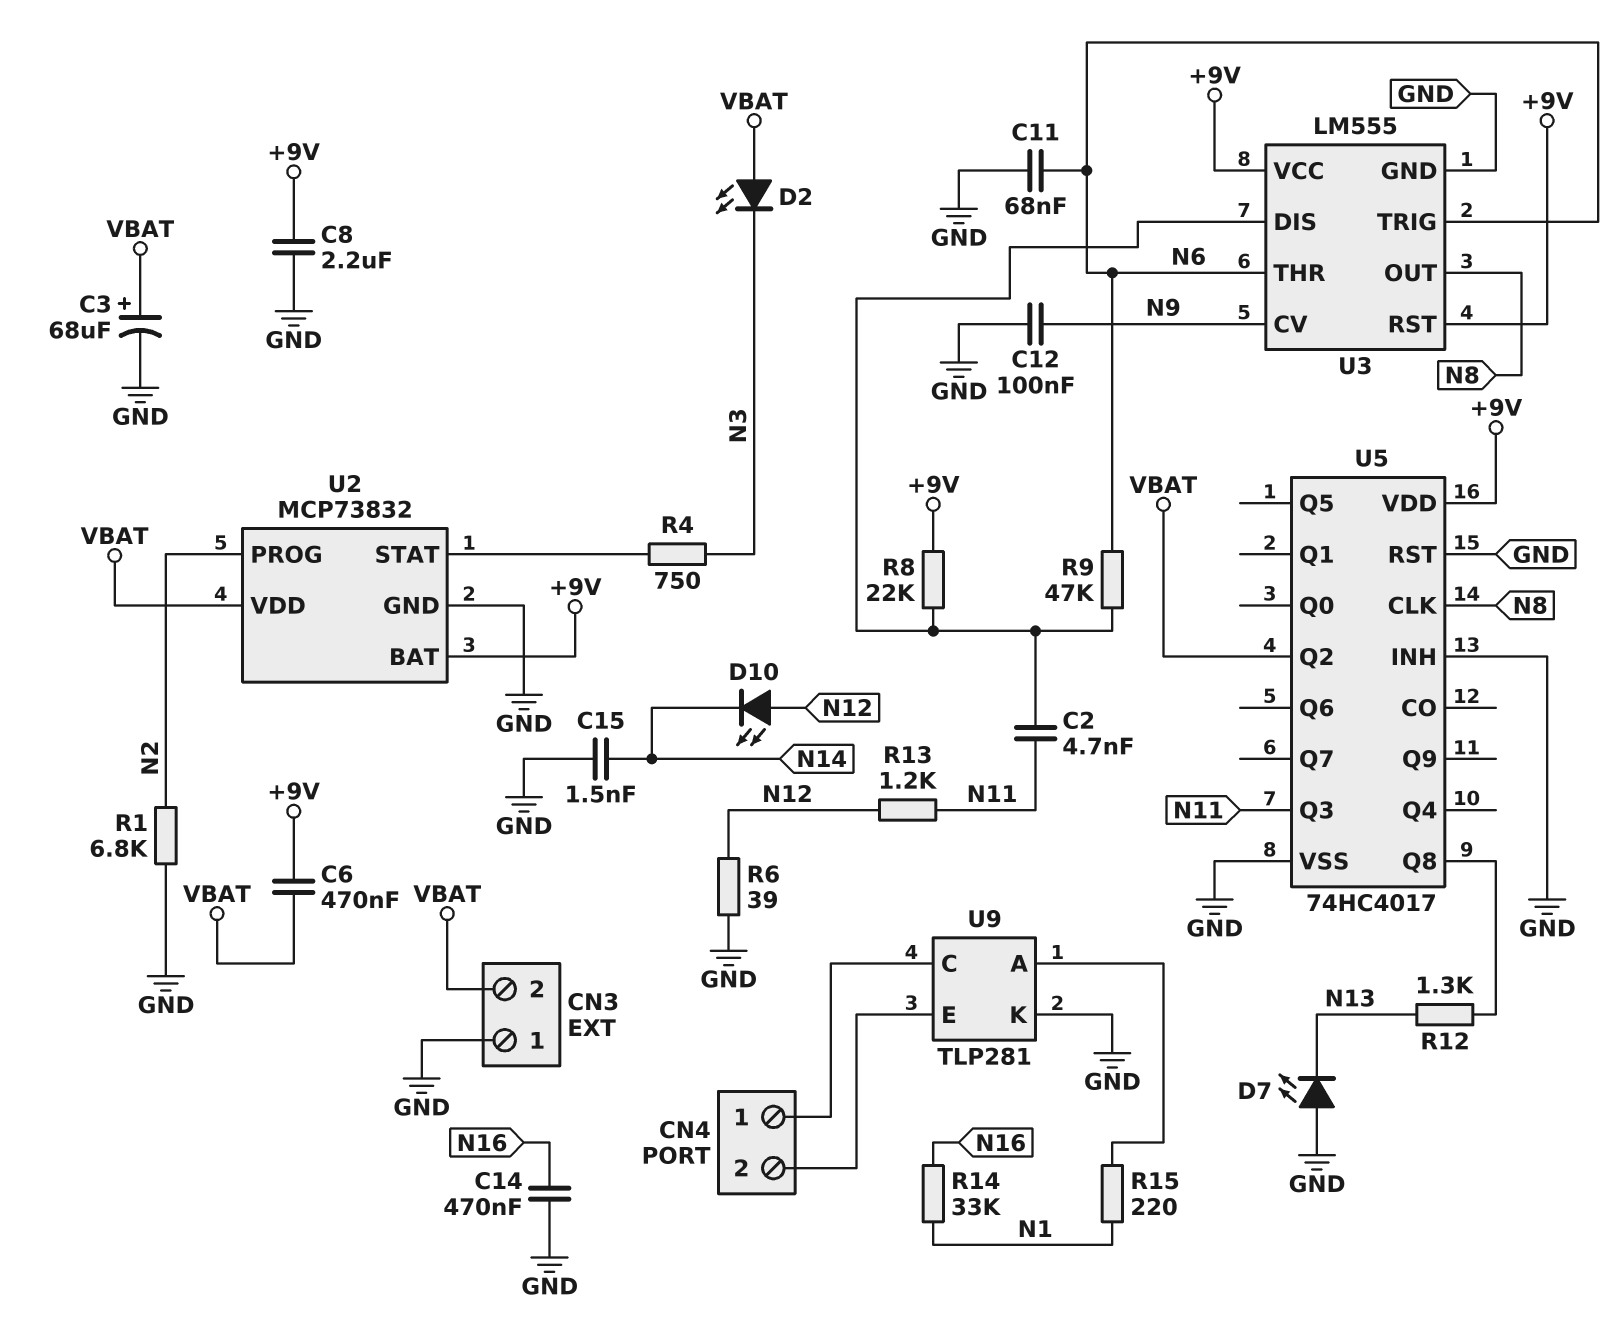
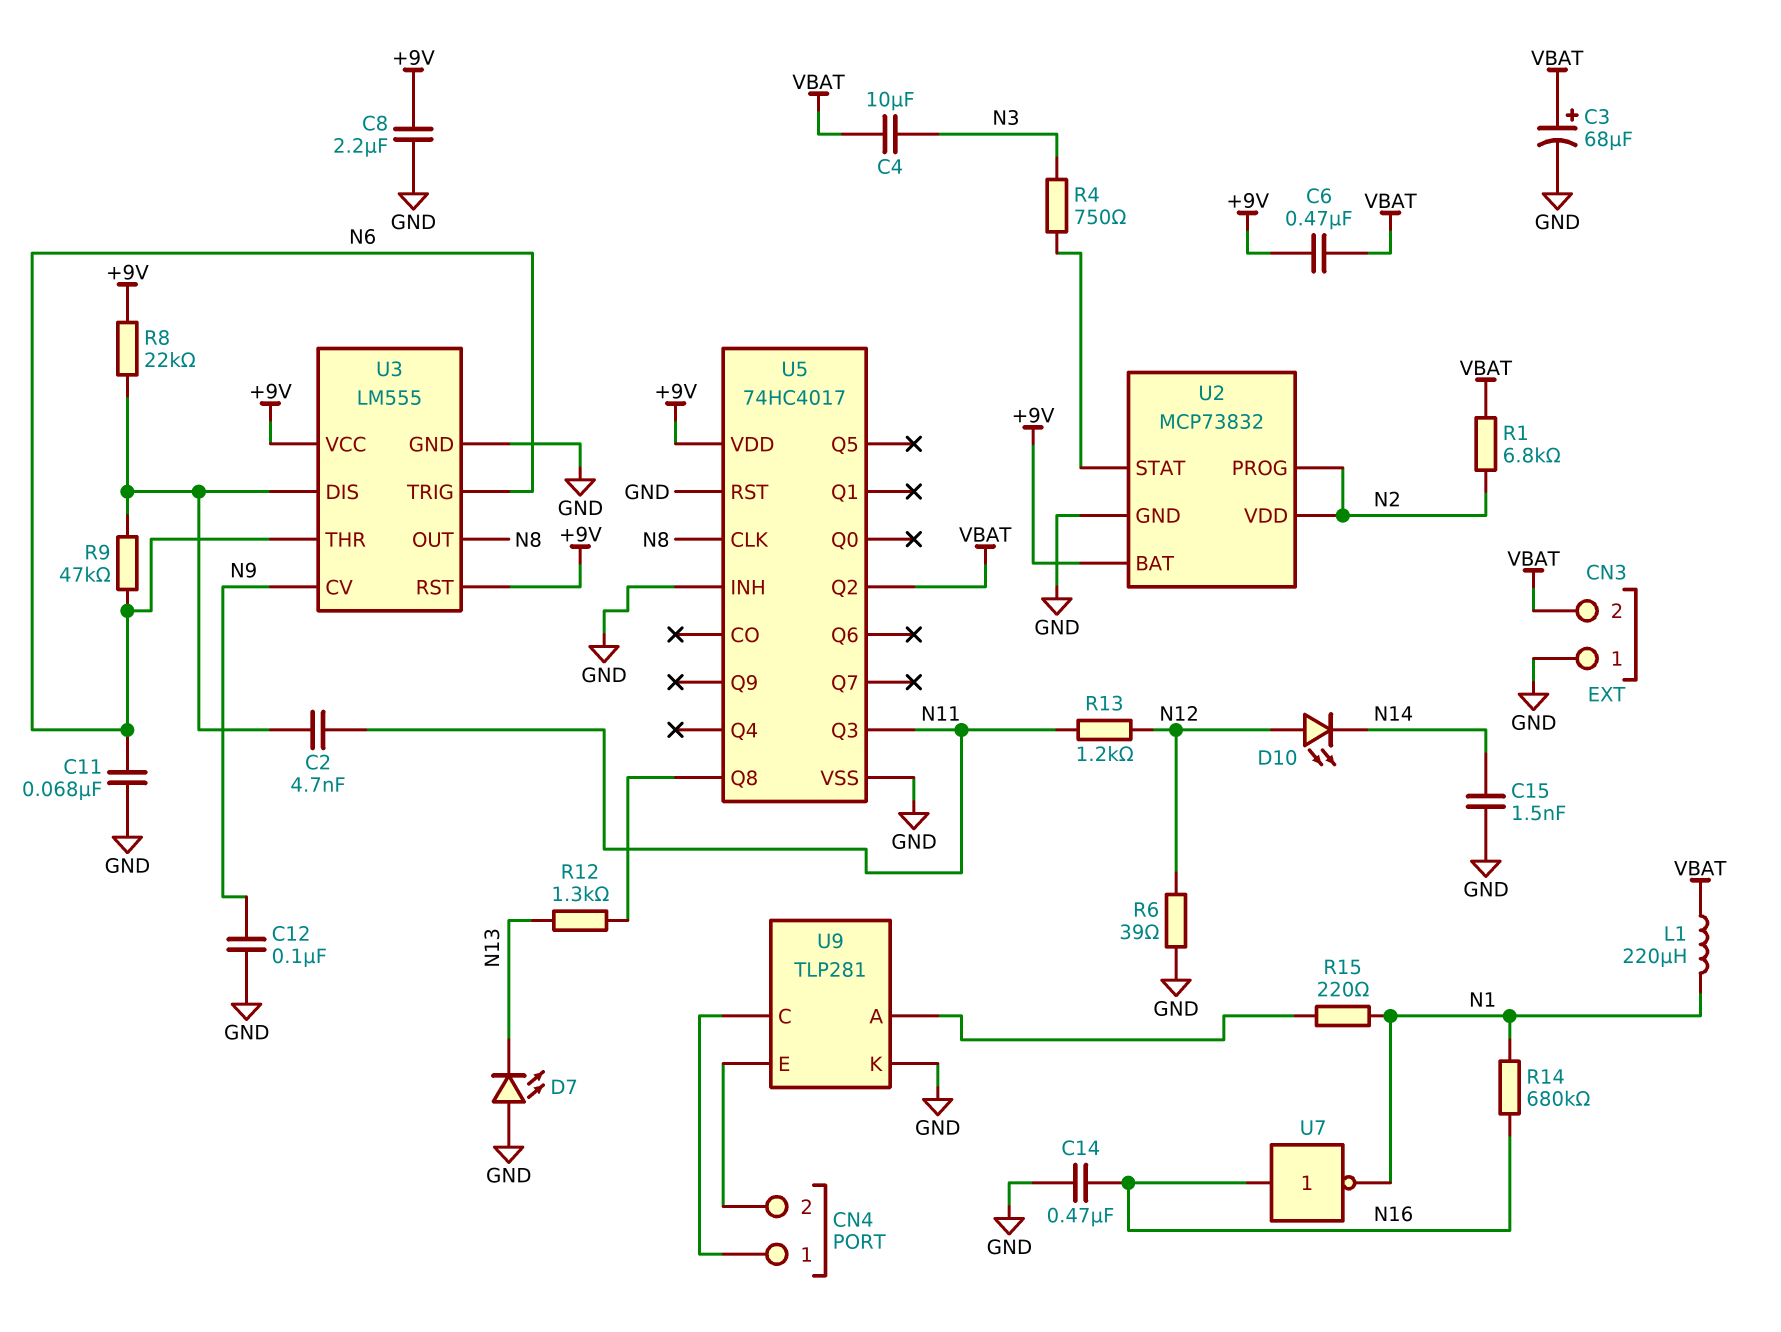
C4: none -> 10uF (N3, VBAT)
D2: LED (A VBAT, K N3) -> none
L1: none -> 220uH (N1, VBAT)
R1: 6.8k (GND, N2) -> 6.8k (N2, VBAT)
R14: 33k (N1, N16) -> 680k (N1, N16)
U2 pin VDD: VBAT -> N2
U7: none -> NOT (in N16, out N1)

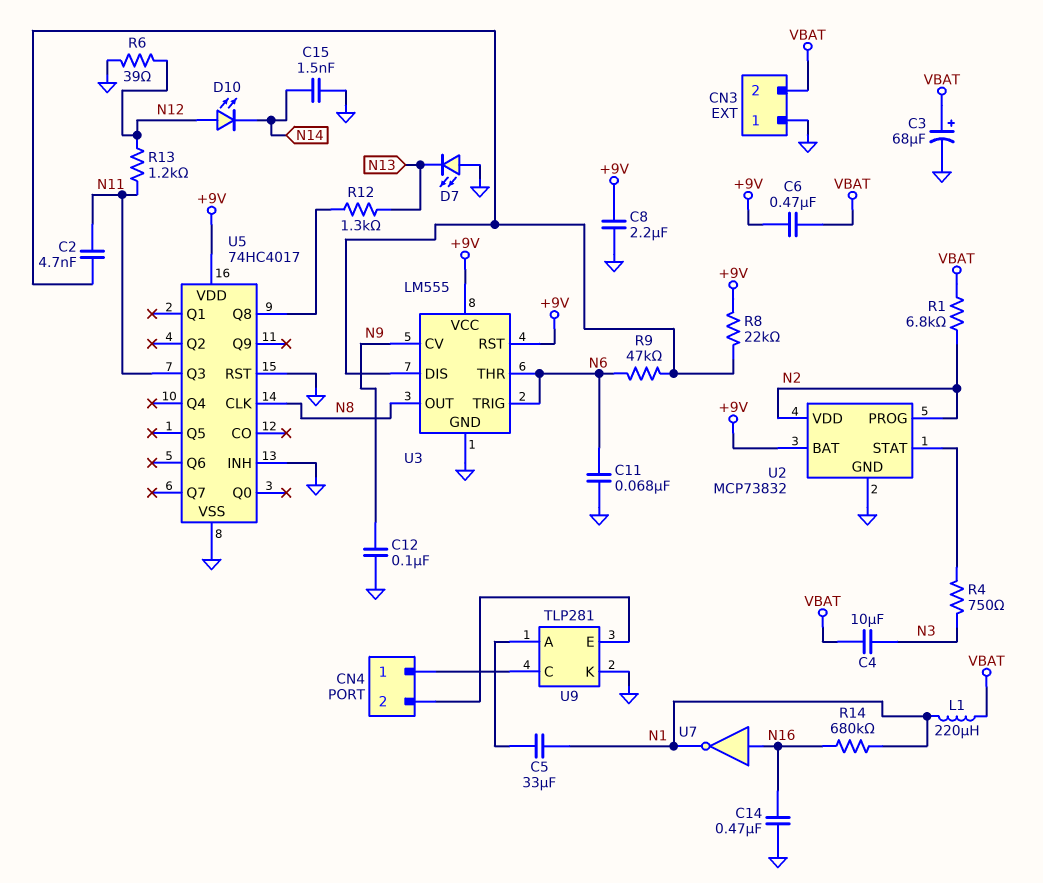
C5: none -> 33uF (N1, U9/A)
R15: 220 (N1, U9/A) -> none
U5 pin Q2: VBAT -> none

